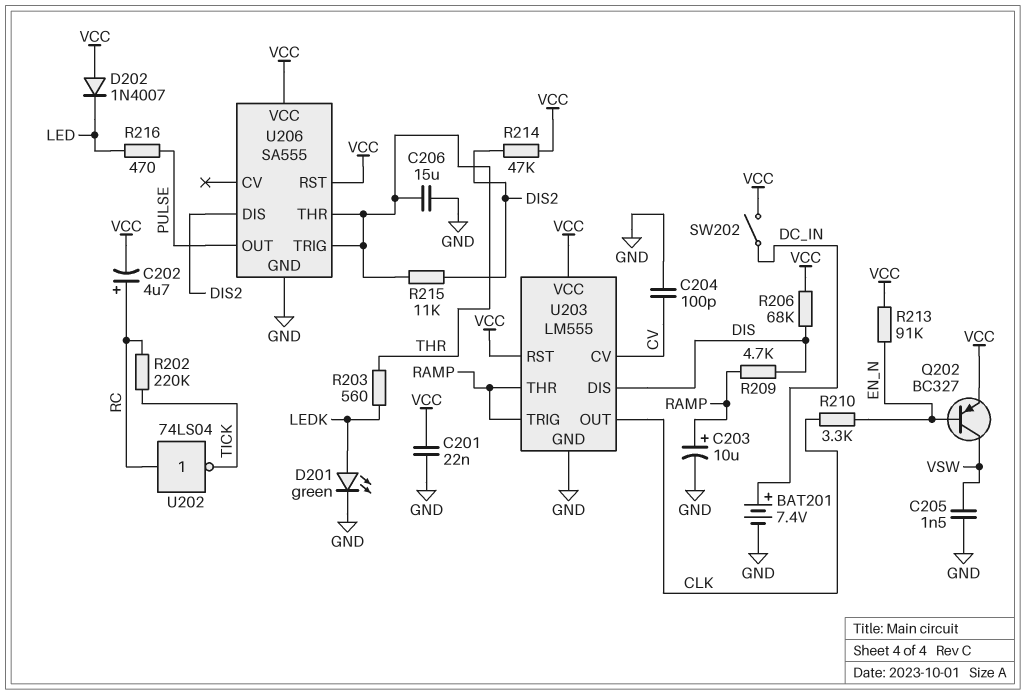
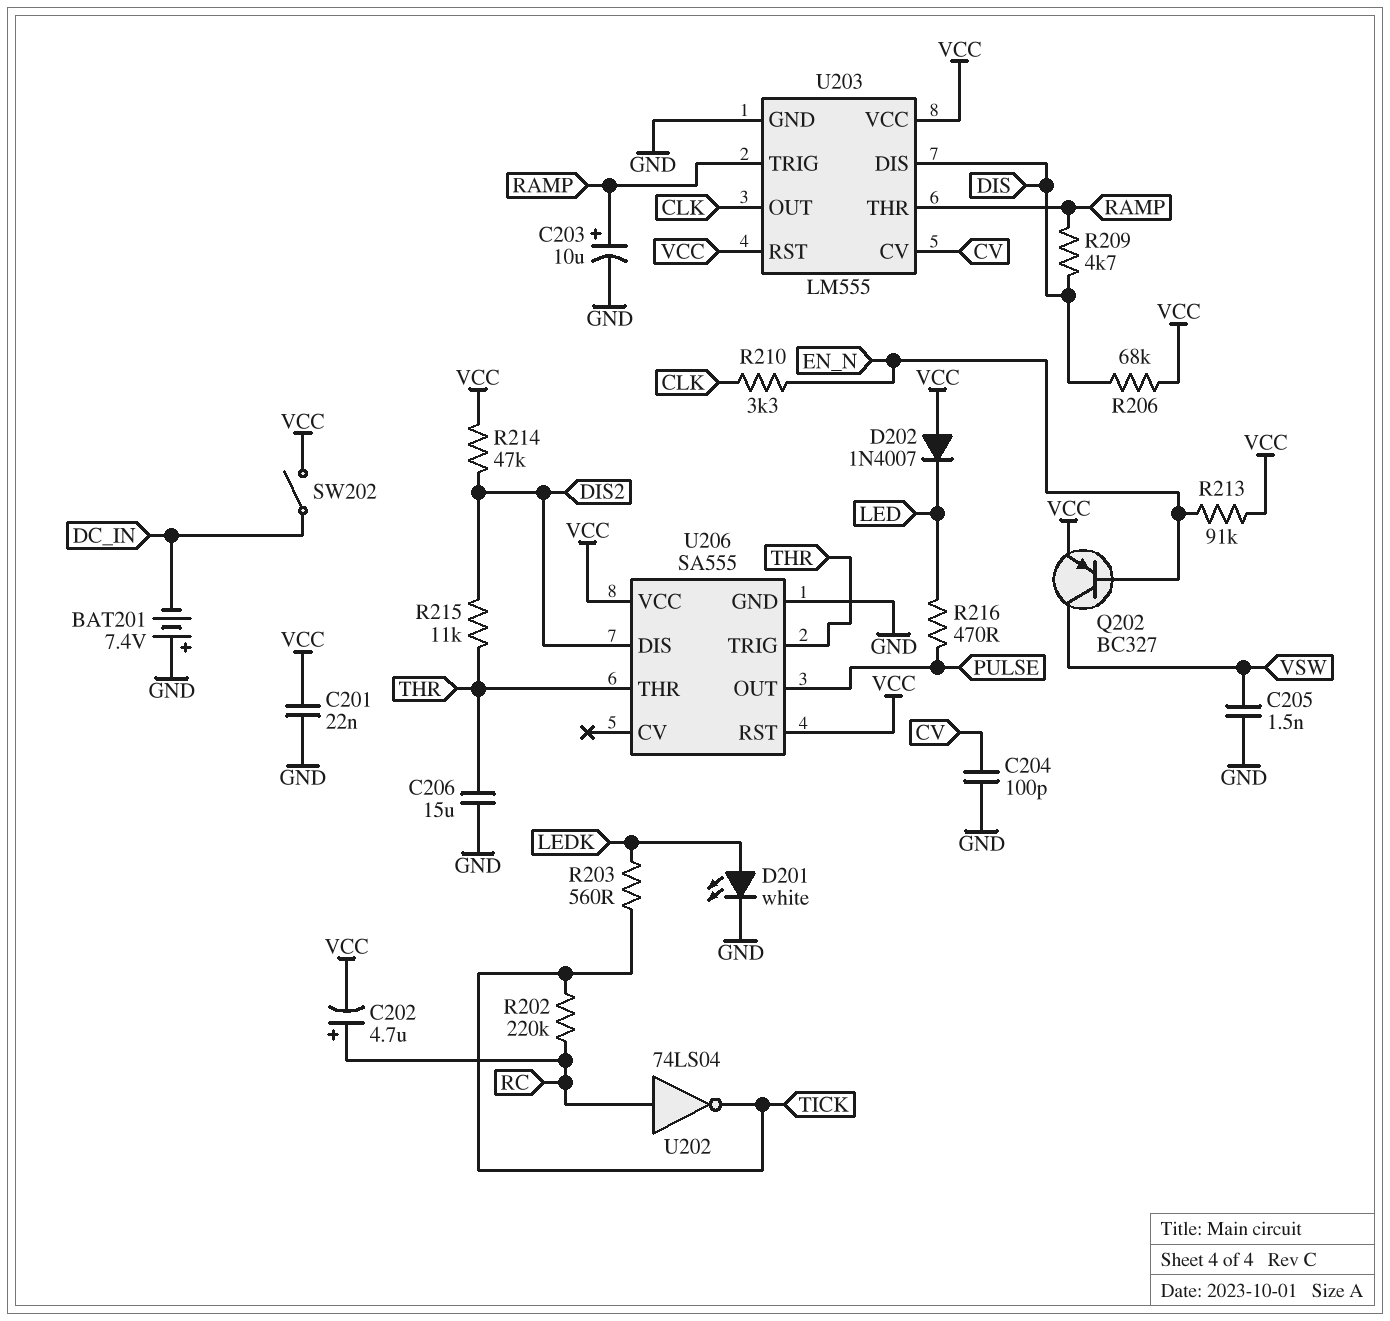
BAT201: 7.4V (plus DC_IN, minus GND) -> 7.4V (plus GND, minus DC_IN)
D201: LED green (A LEDK, K GND) -> LED white (A LEDK, K GND)
R203: 560 (LEDK, THR) -> 560 (LEDK, TICK)

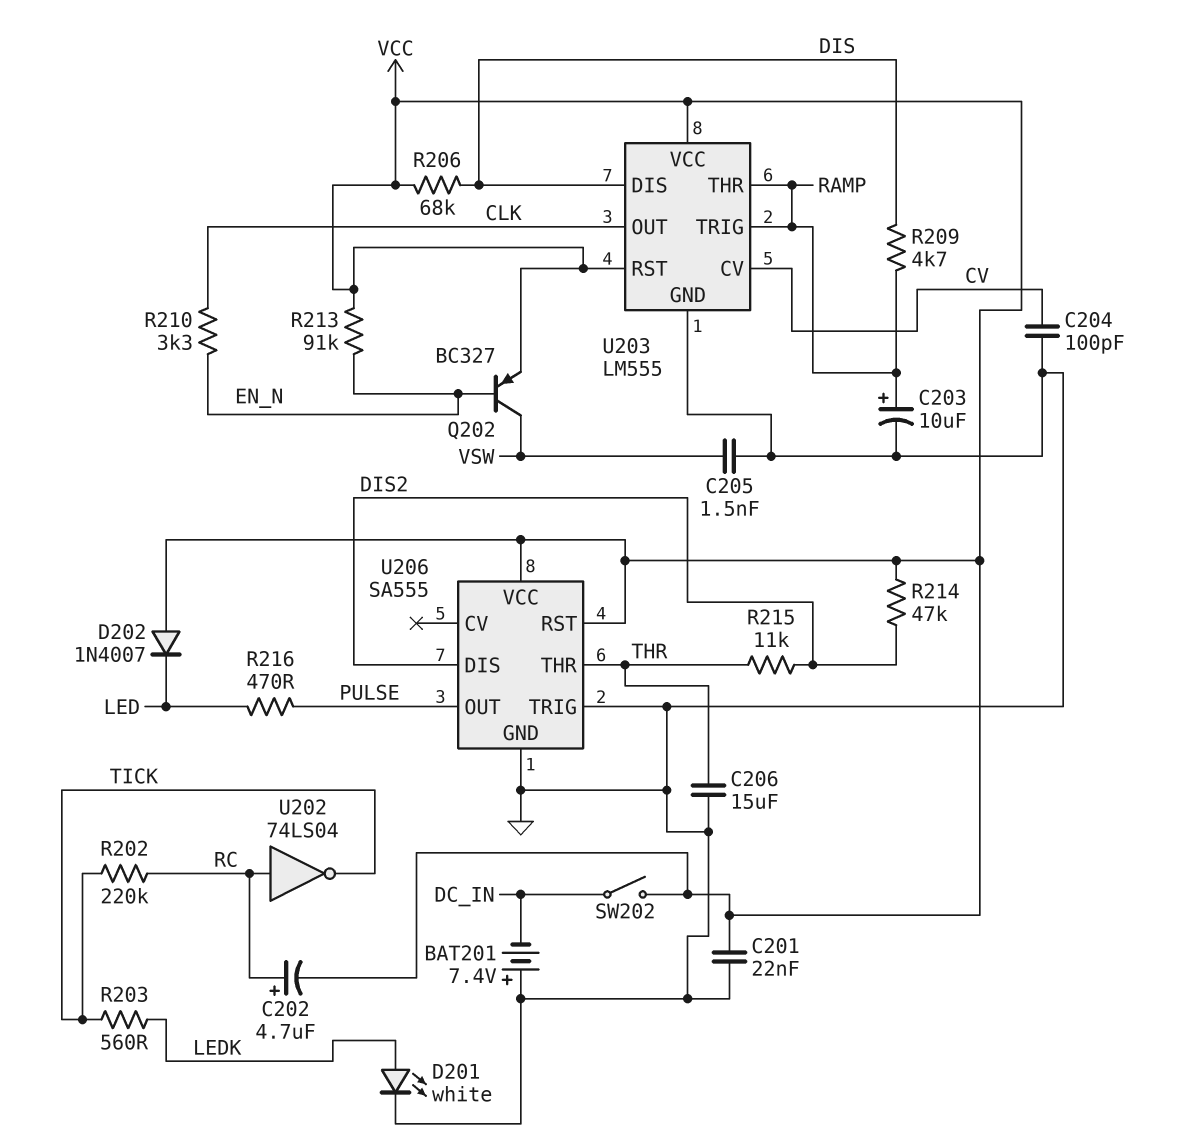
U206 pin TRIG: THR -> GND

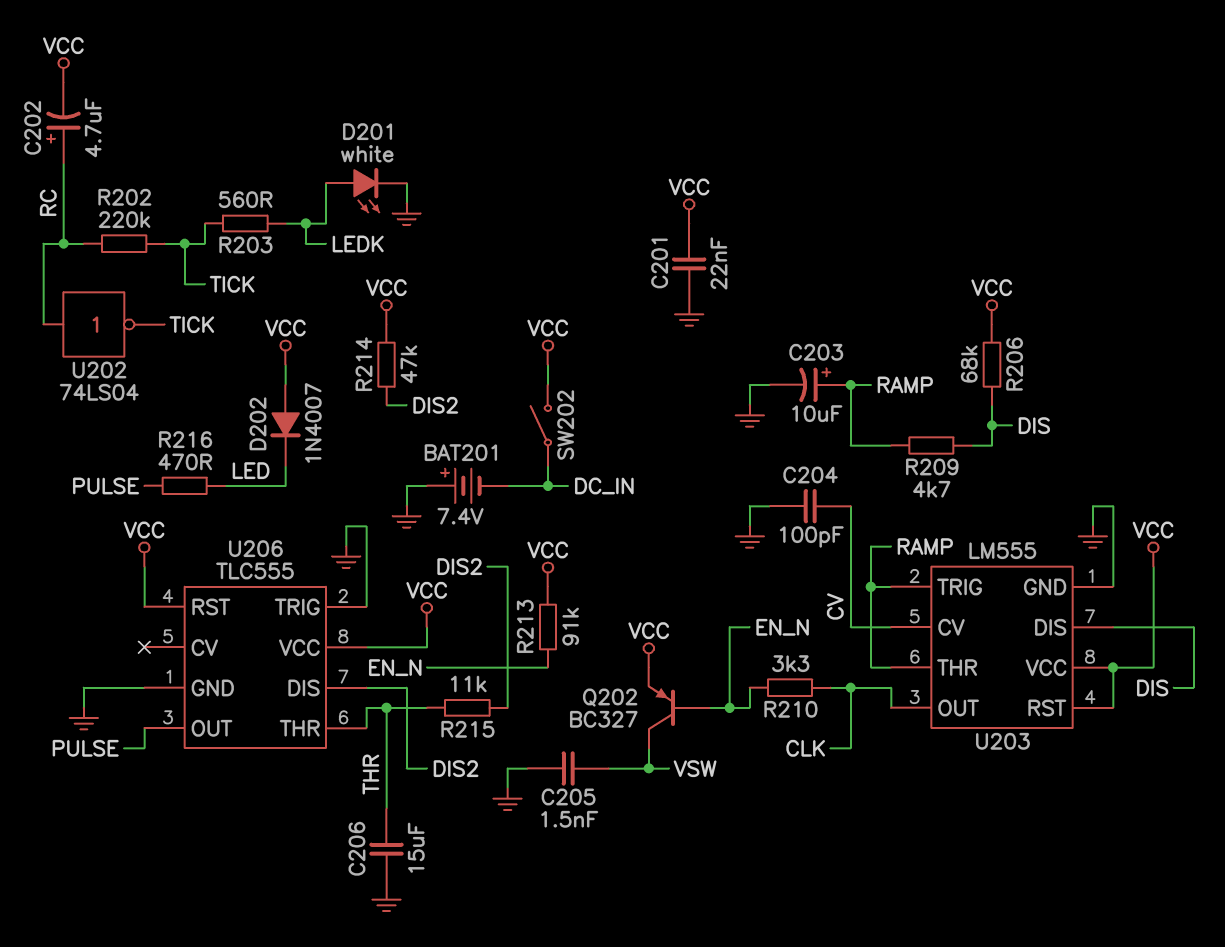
U206: SA555 -> TLC555

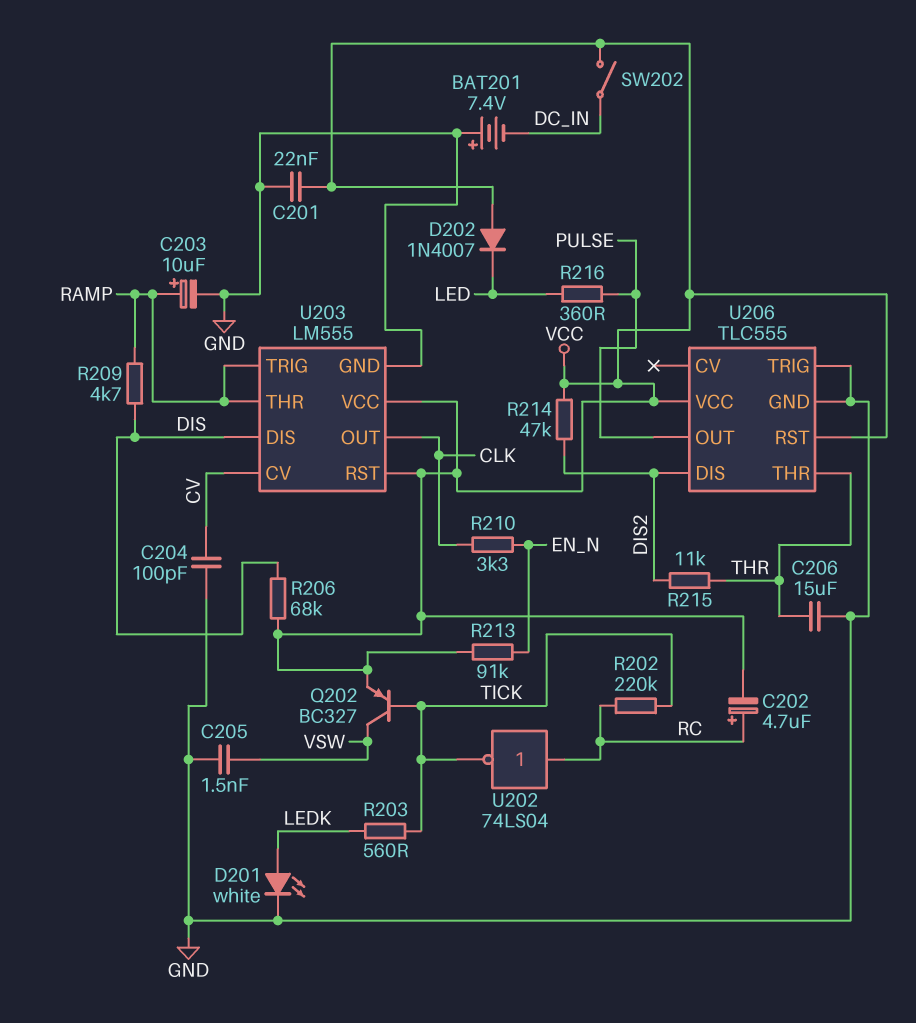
Q202: PNP BC327 (B EN_N, C VSW, E VCC) -> PNP BC327 (B TICK, C VSW, E VCC)
R216: 470 (LED, PULSE) -> 360 (LED, PULSE)

